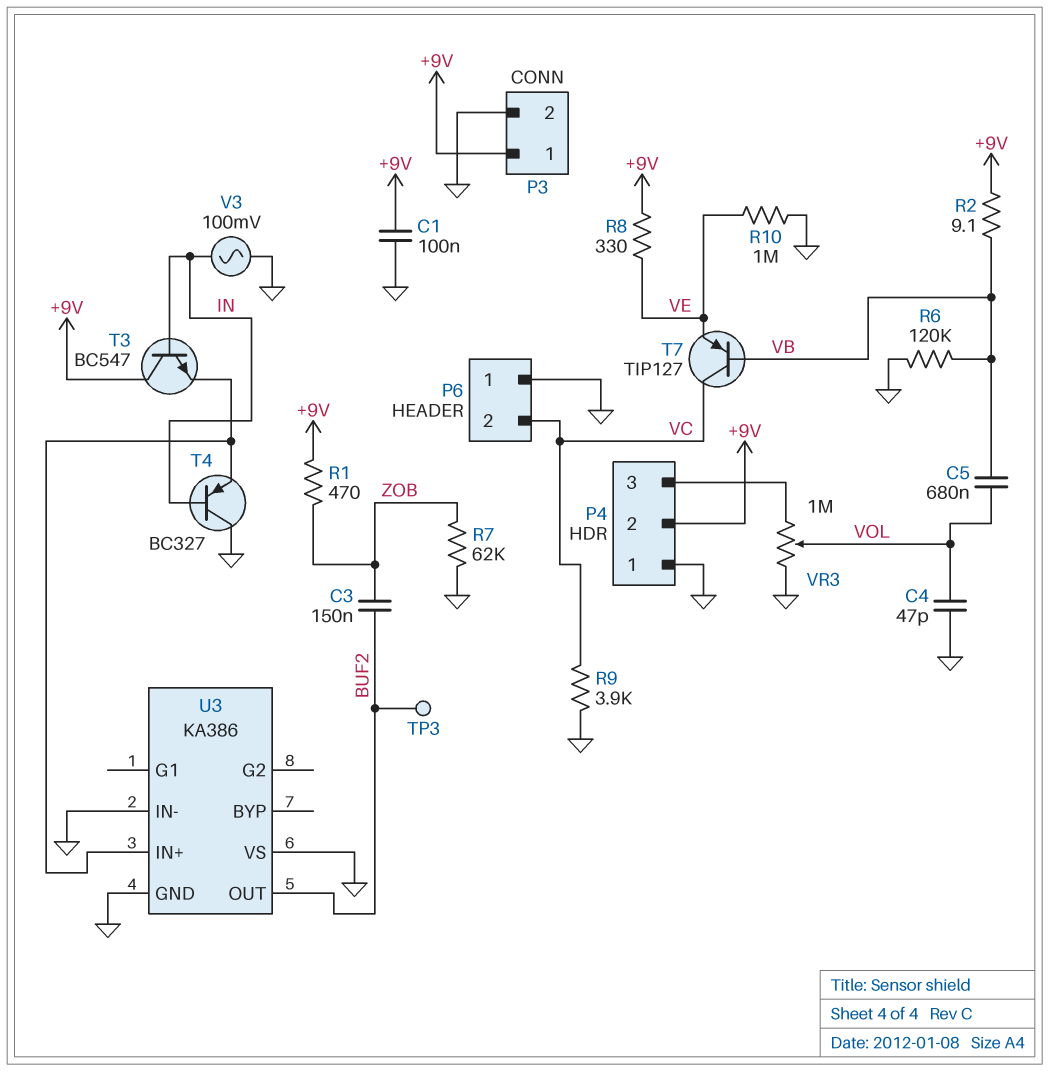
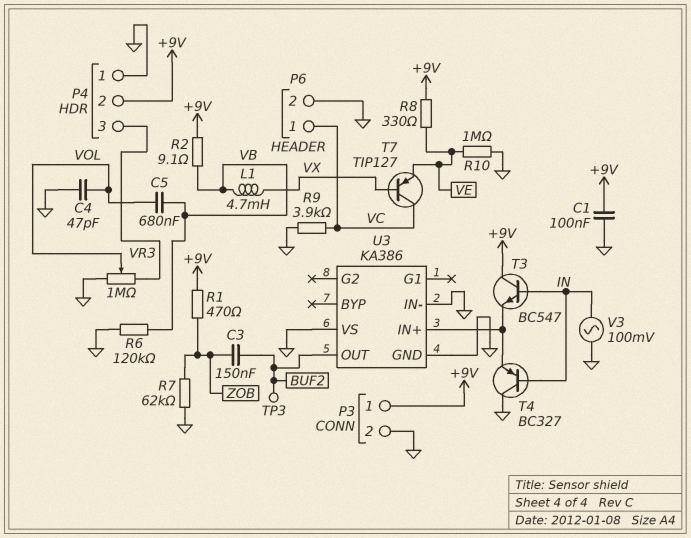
L1: none -> 4.7mH (VB, VX)
P6 pin 1: GND -> VC
P6 pin 2: VC -> GND
T7: PNP TIP127 (B VB, C VC, E VE) -> PNP TIP127 (B VX, C VC, E VE)

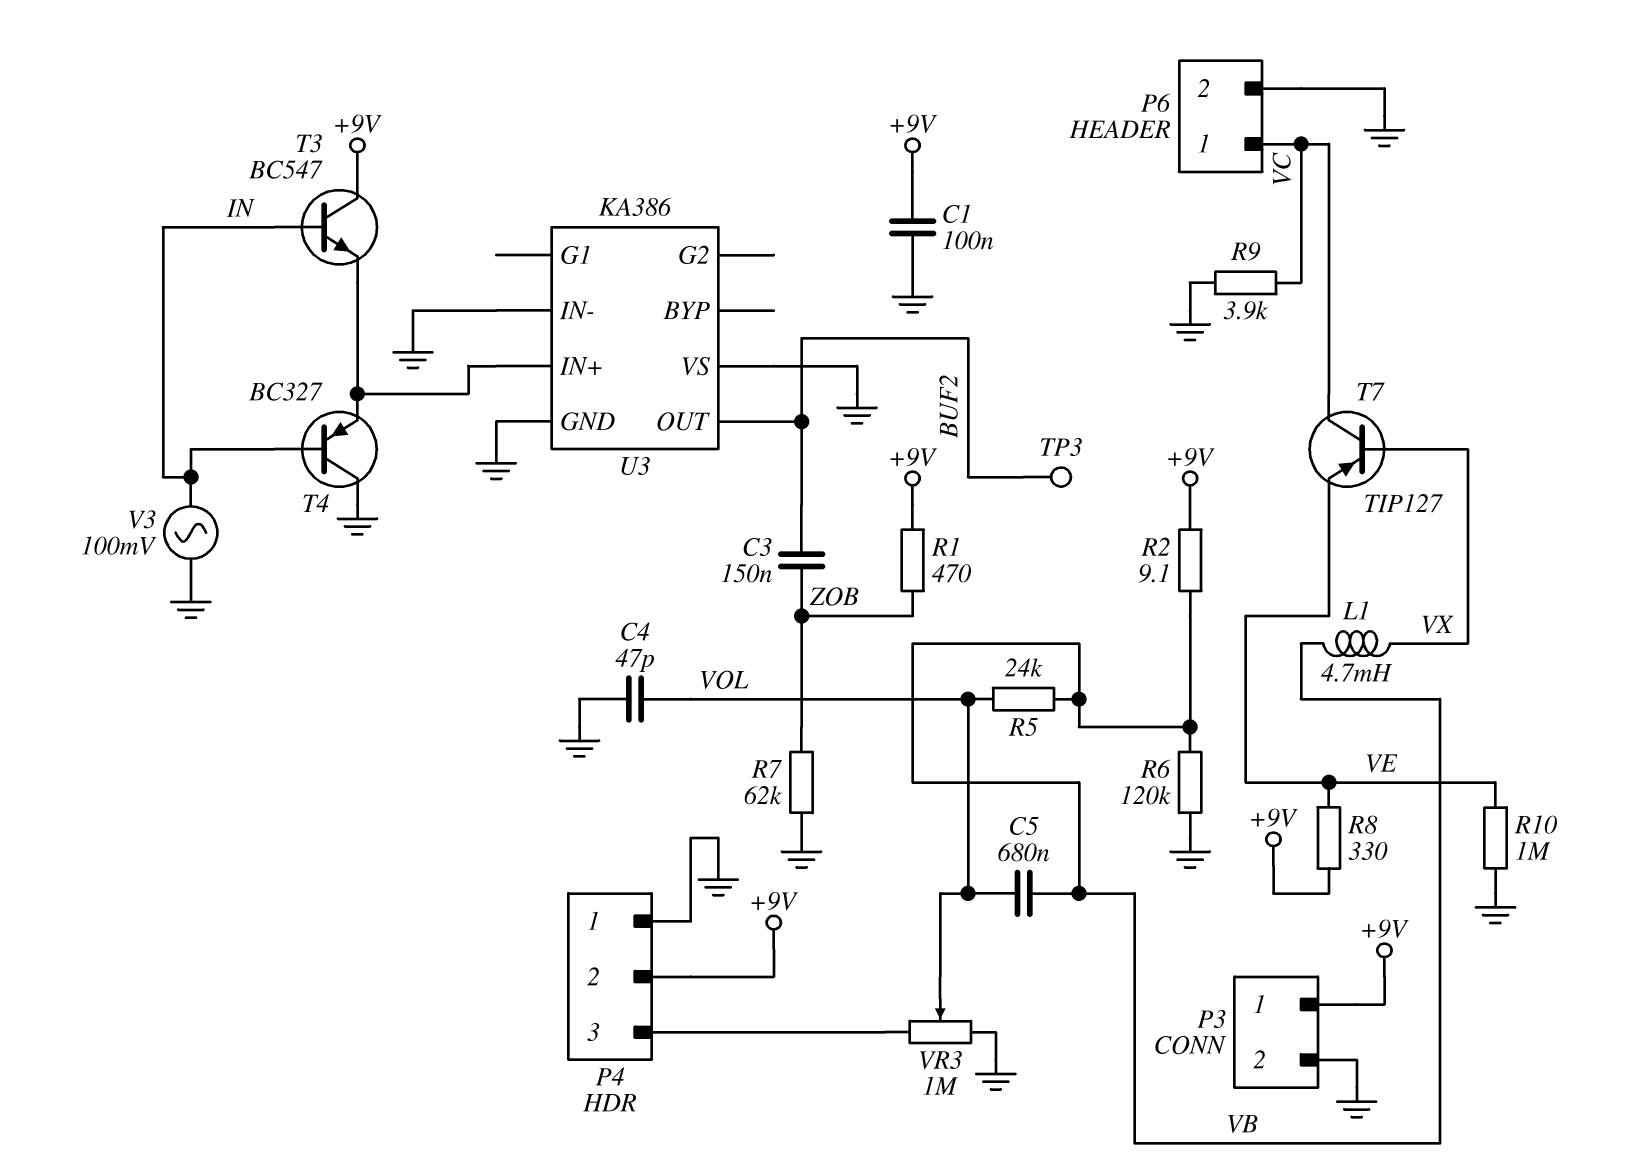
R5: none -> 24k (VB, VOL)

